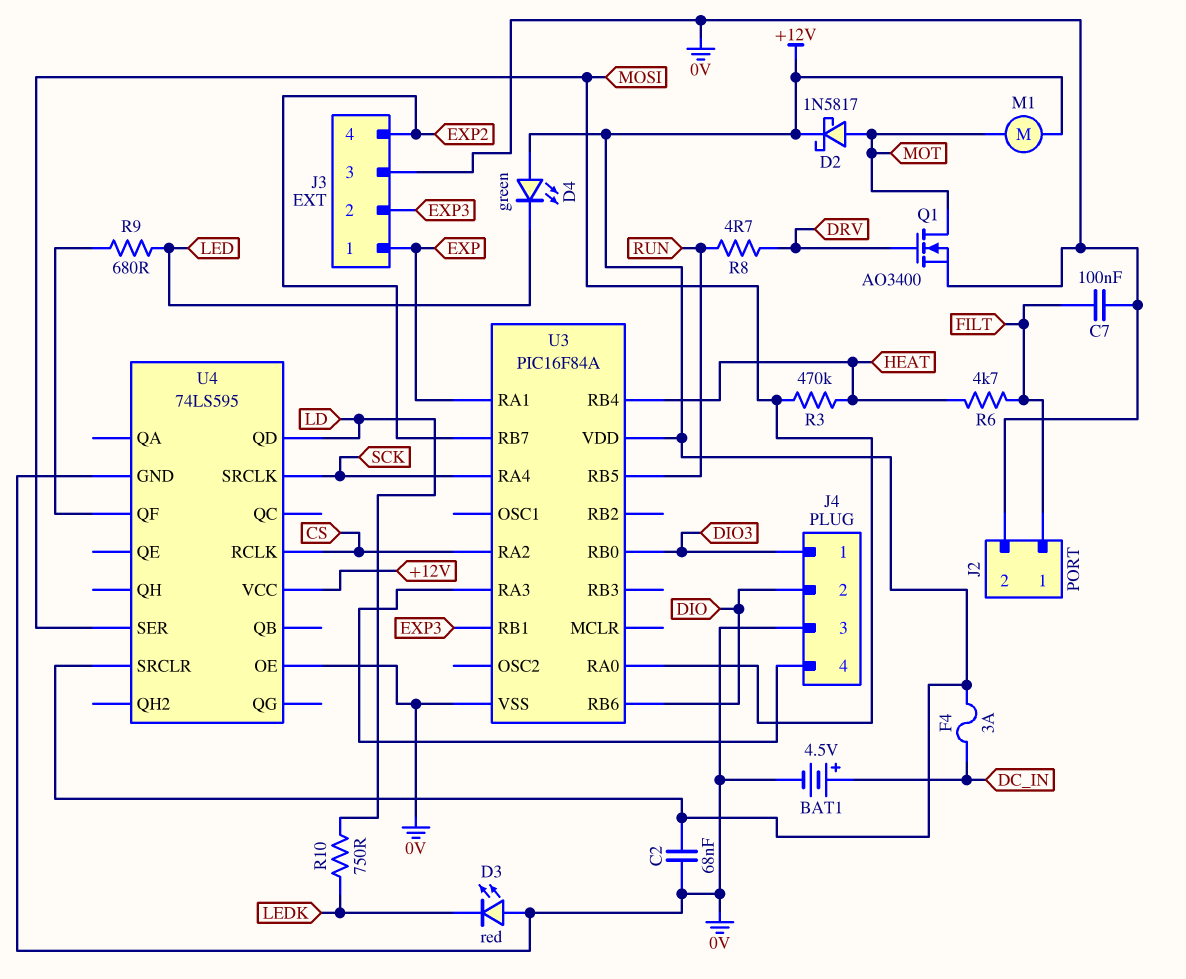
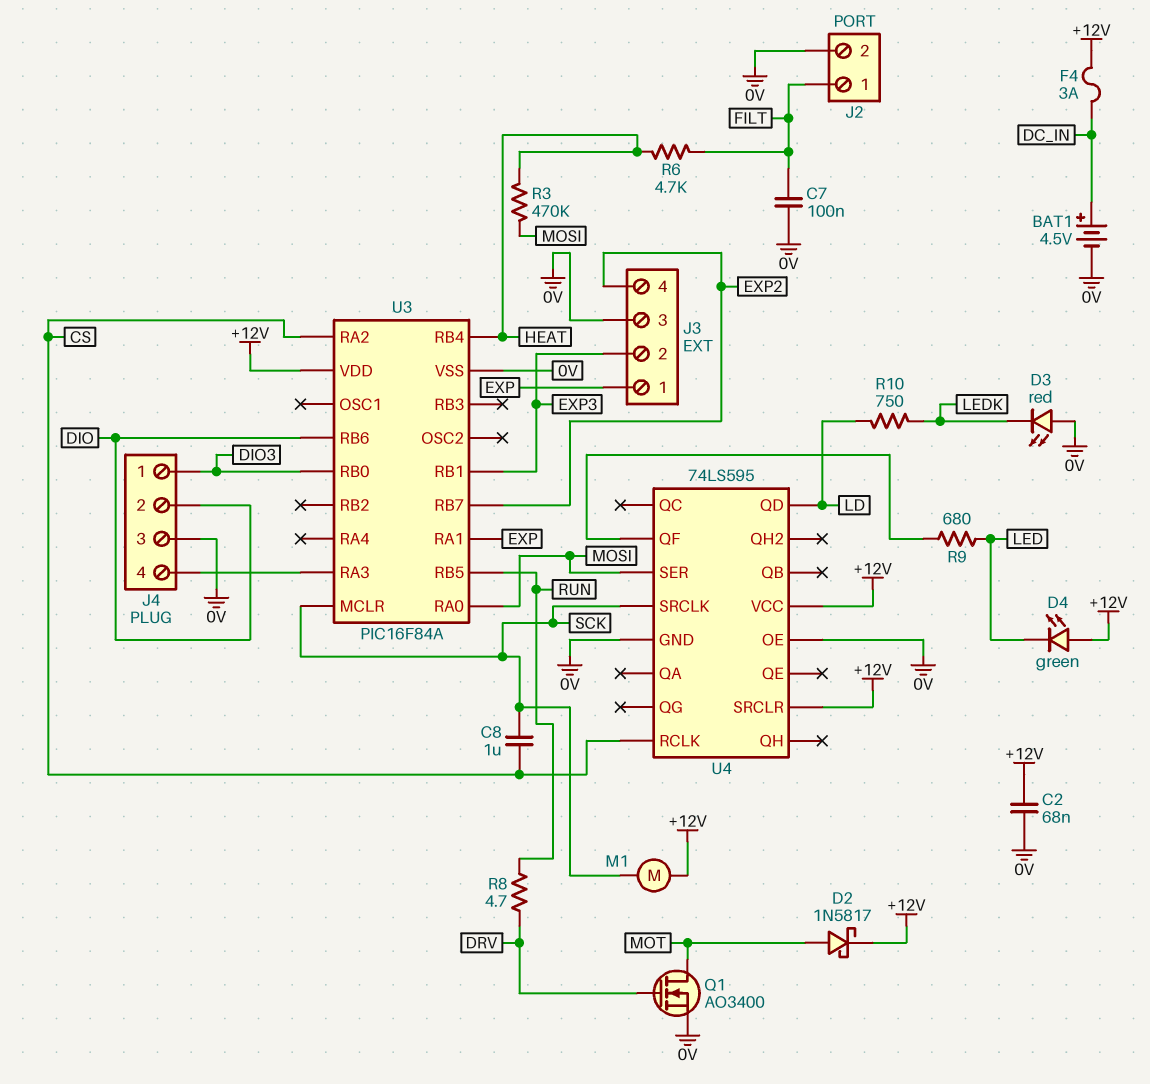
C8: none -> 1uF (CS, SCK)
M1: motor (+12V, MOT) -> motor (+12V, SCK)
U3 pin MCLR: none -> SCK
U3 pin RA4: SCK -> none

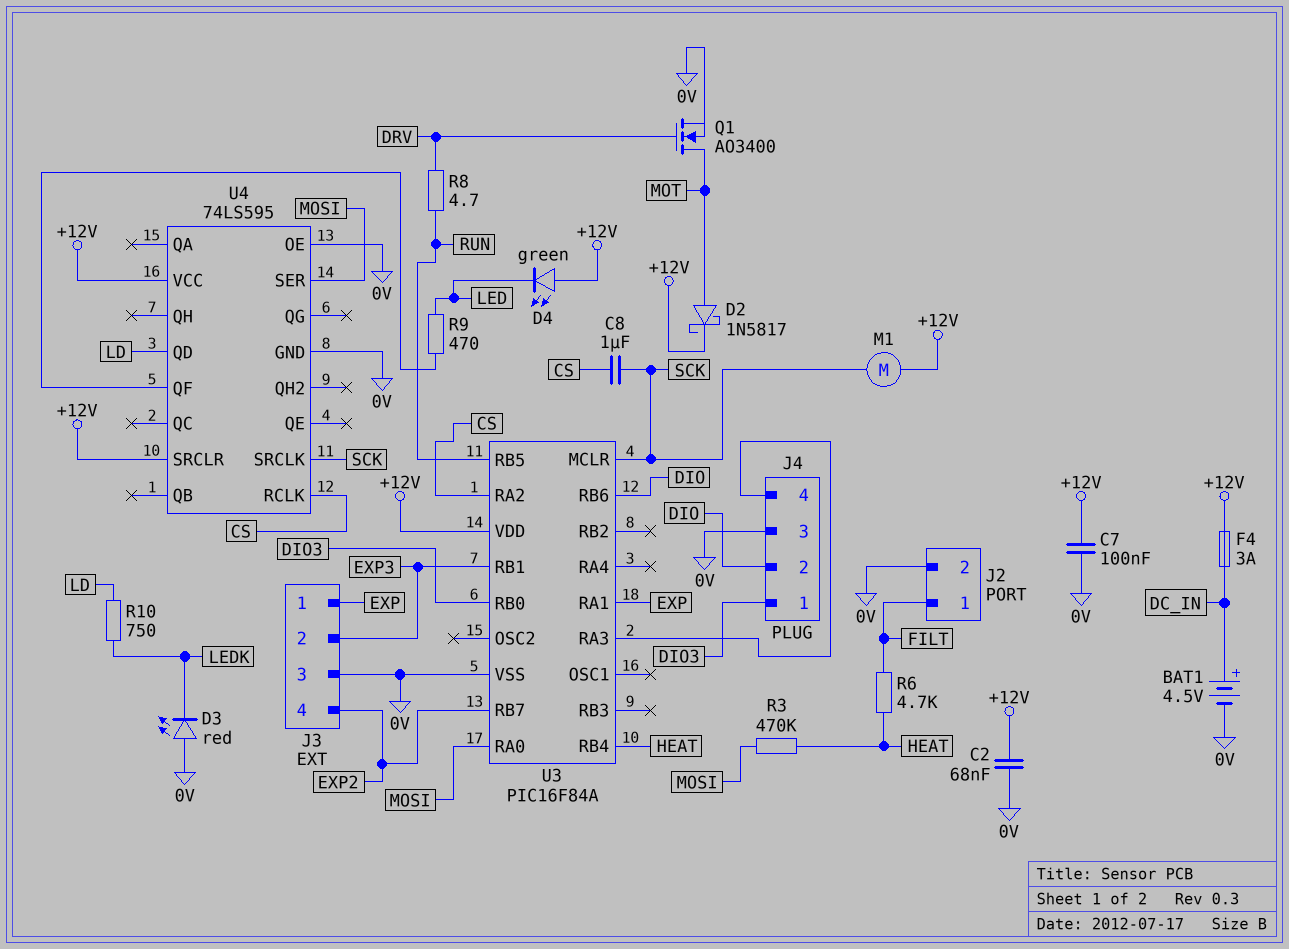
C7: 100nF (0V, FILT) -> 100nF (+12V, 0V)
R9: 680 (LED, U4/QF) -> 470 (LED, U4/QF)

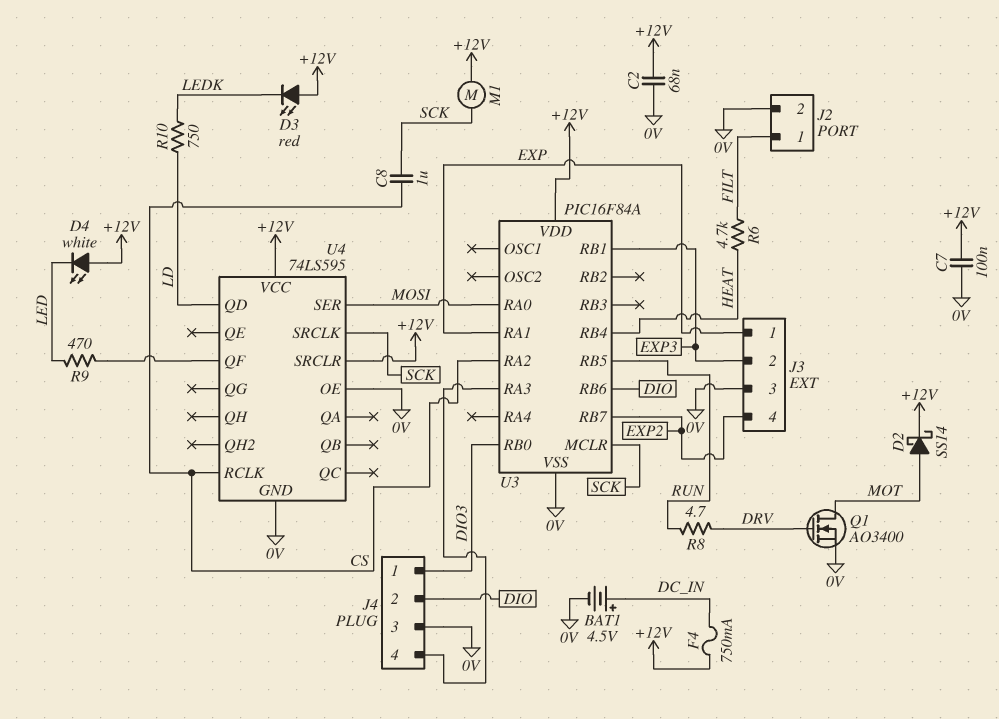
D2: schottky 1N5817 (A MOT, K +12V) -> schottky SS14 (A MOT, K +12V)
D3: LED red (A 0V, K LEDK) -> LED red (A +12V, K LEDK)
D4: LED green (A +12V, K LED) -> LED white (A +12V, K LED)
F4: 3A (+12V, DC_IN) -> 750mA (+12V, DC_IN)
R3: 470k (HEAT, MOSI) -> none

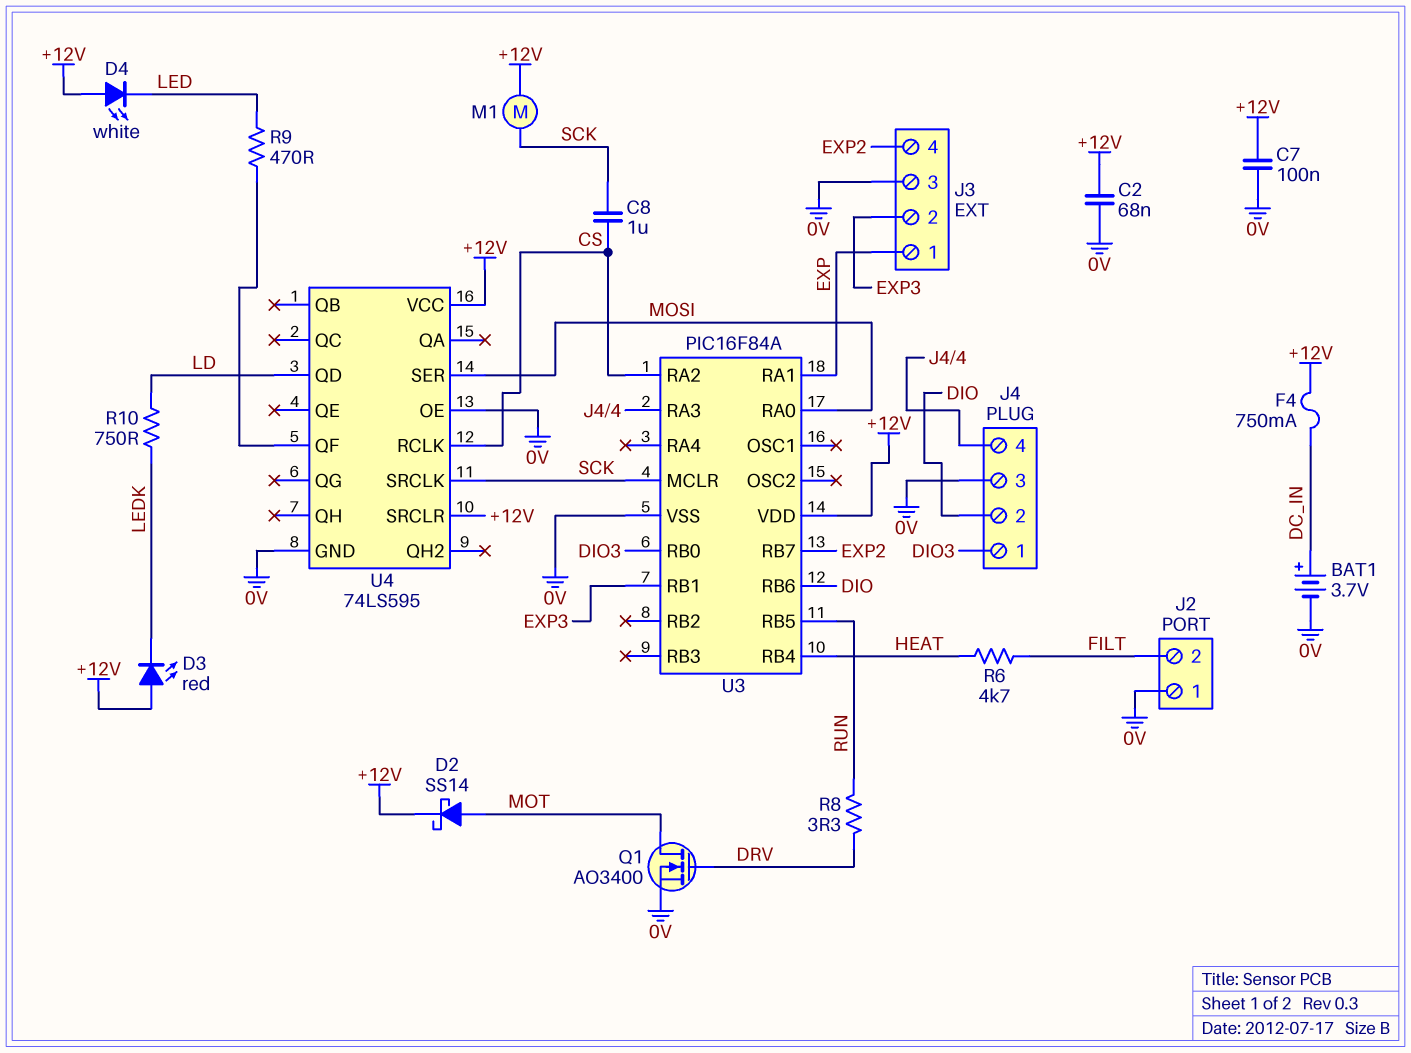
BAT1: 4.5V (plus DC_IN, minus 0V) -> 3.7V (plus DC_IN, minus 0V)
J2 pin 1: FILT -> 0V
J2 pin 2: 0V -> FILT
R8: 4.7 (DRV, RUN) -> 3.3 (DRV, RUN)

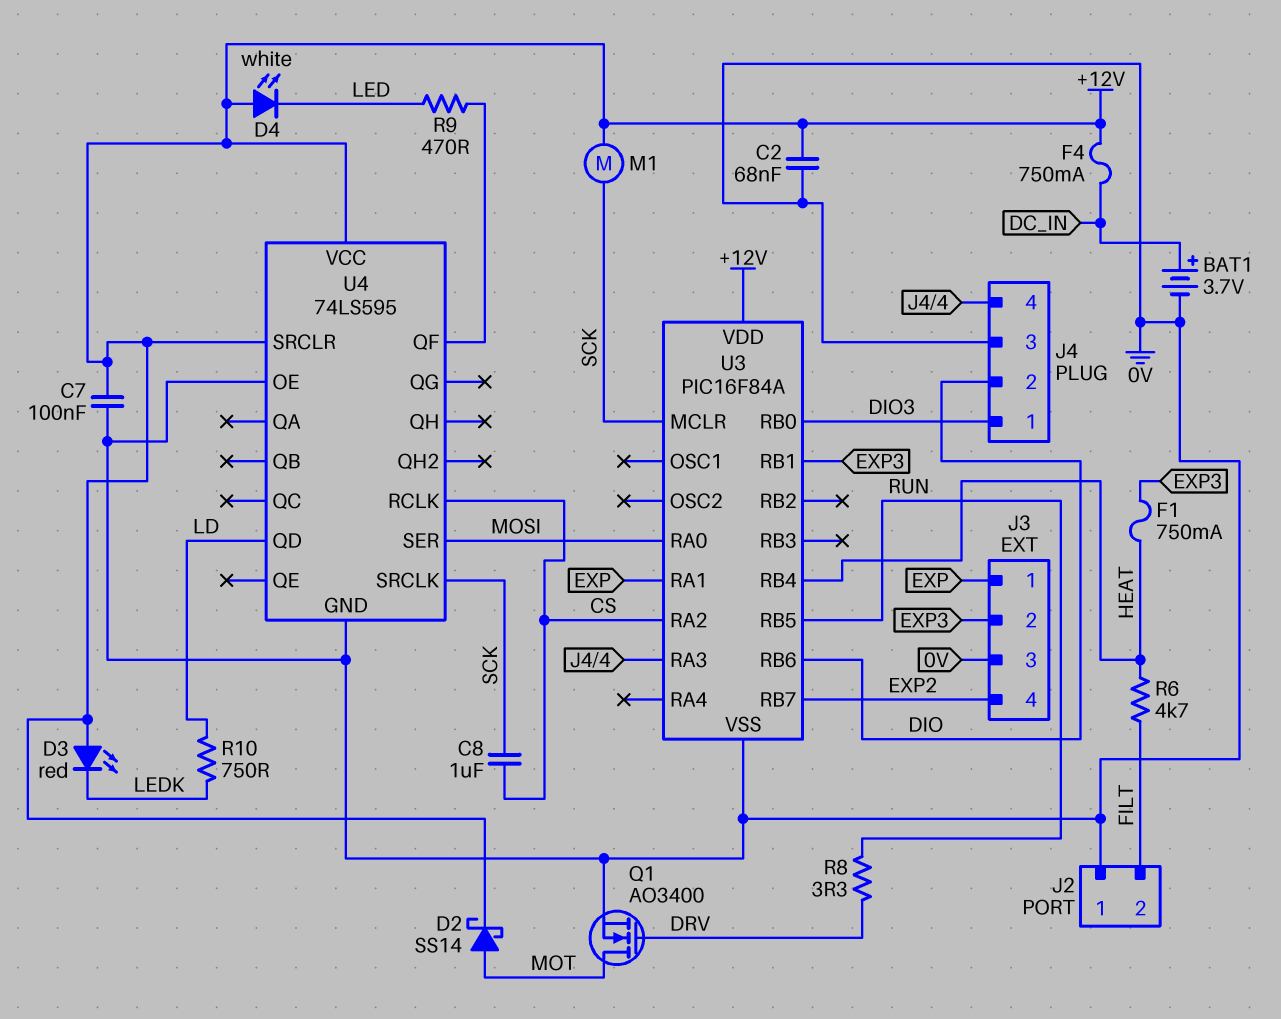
F1: none -> 750mA (EXP3, HEAT)

